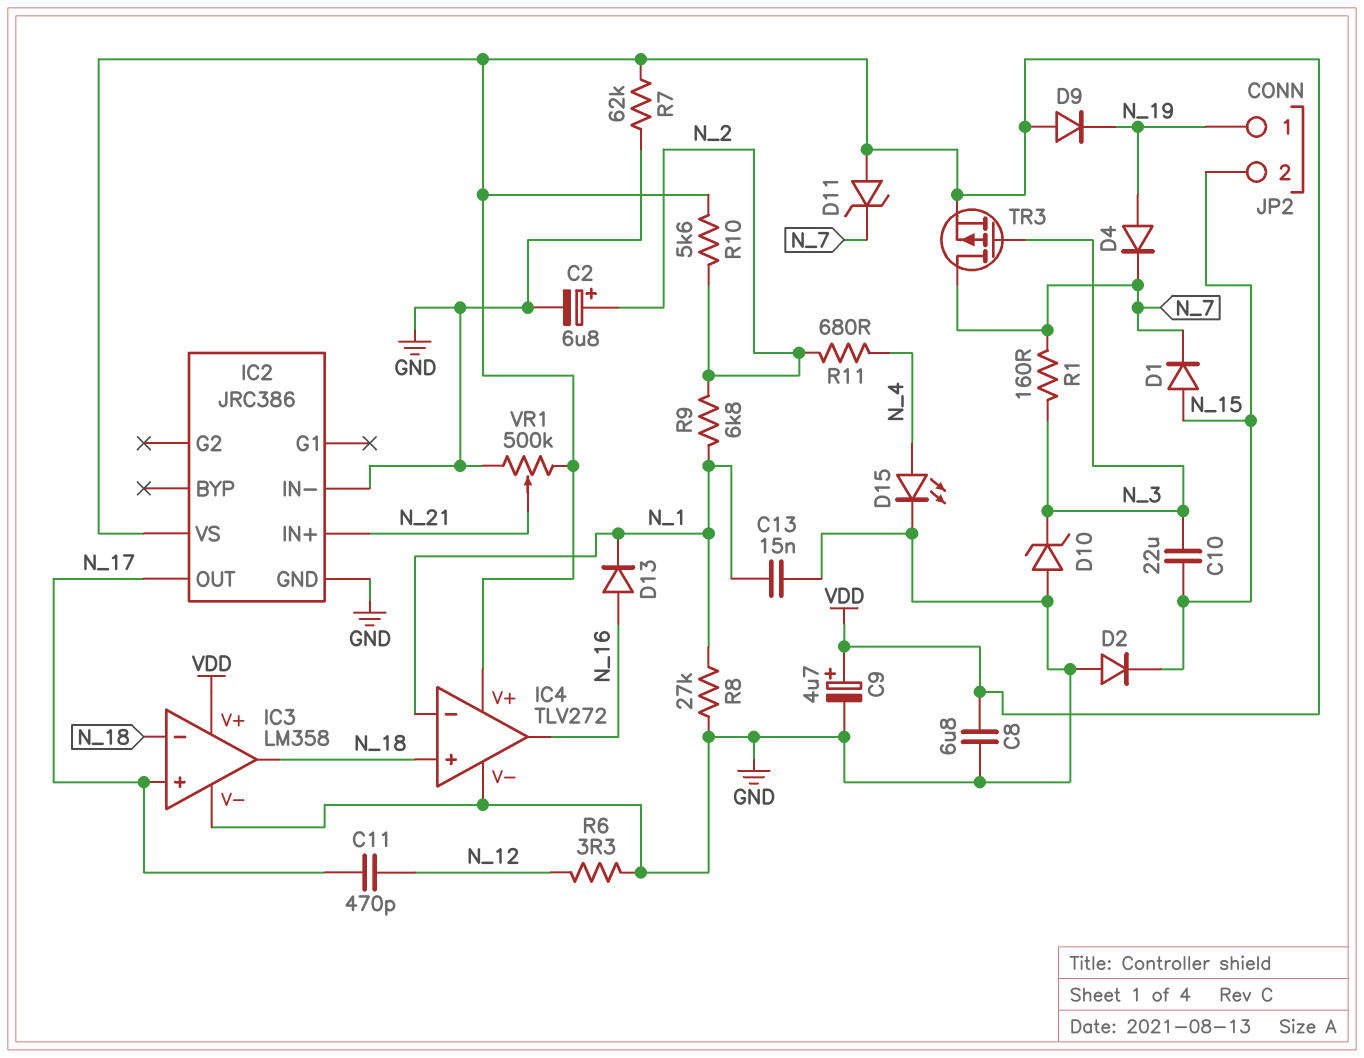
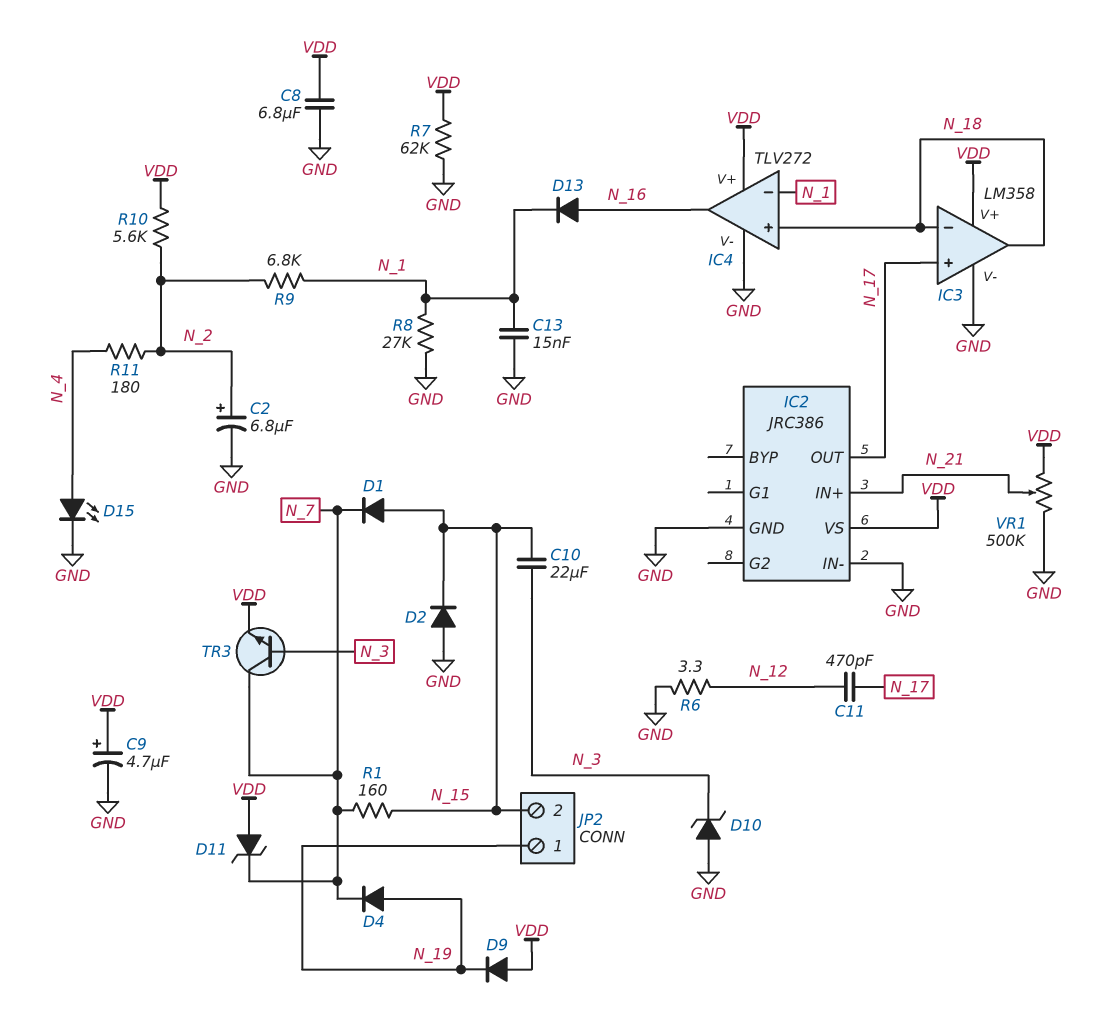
R1: 160 (N_3, N_7) -> 160 (N_7, N_15)
R11: 680 (N_2, N_4) -> 180 (N_2, N_4)
TR3: PMOS (G N_3, D N_7, S VDD) -> NPN (B N_3, C N_7, E VDD)

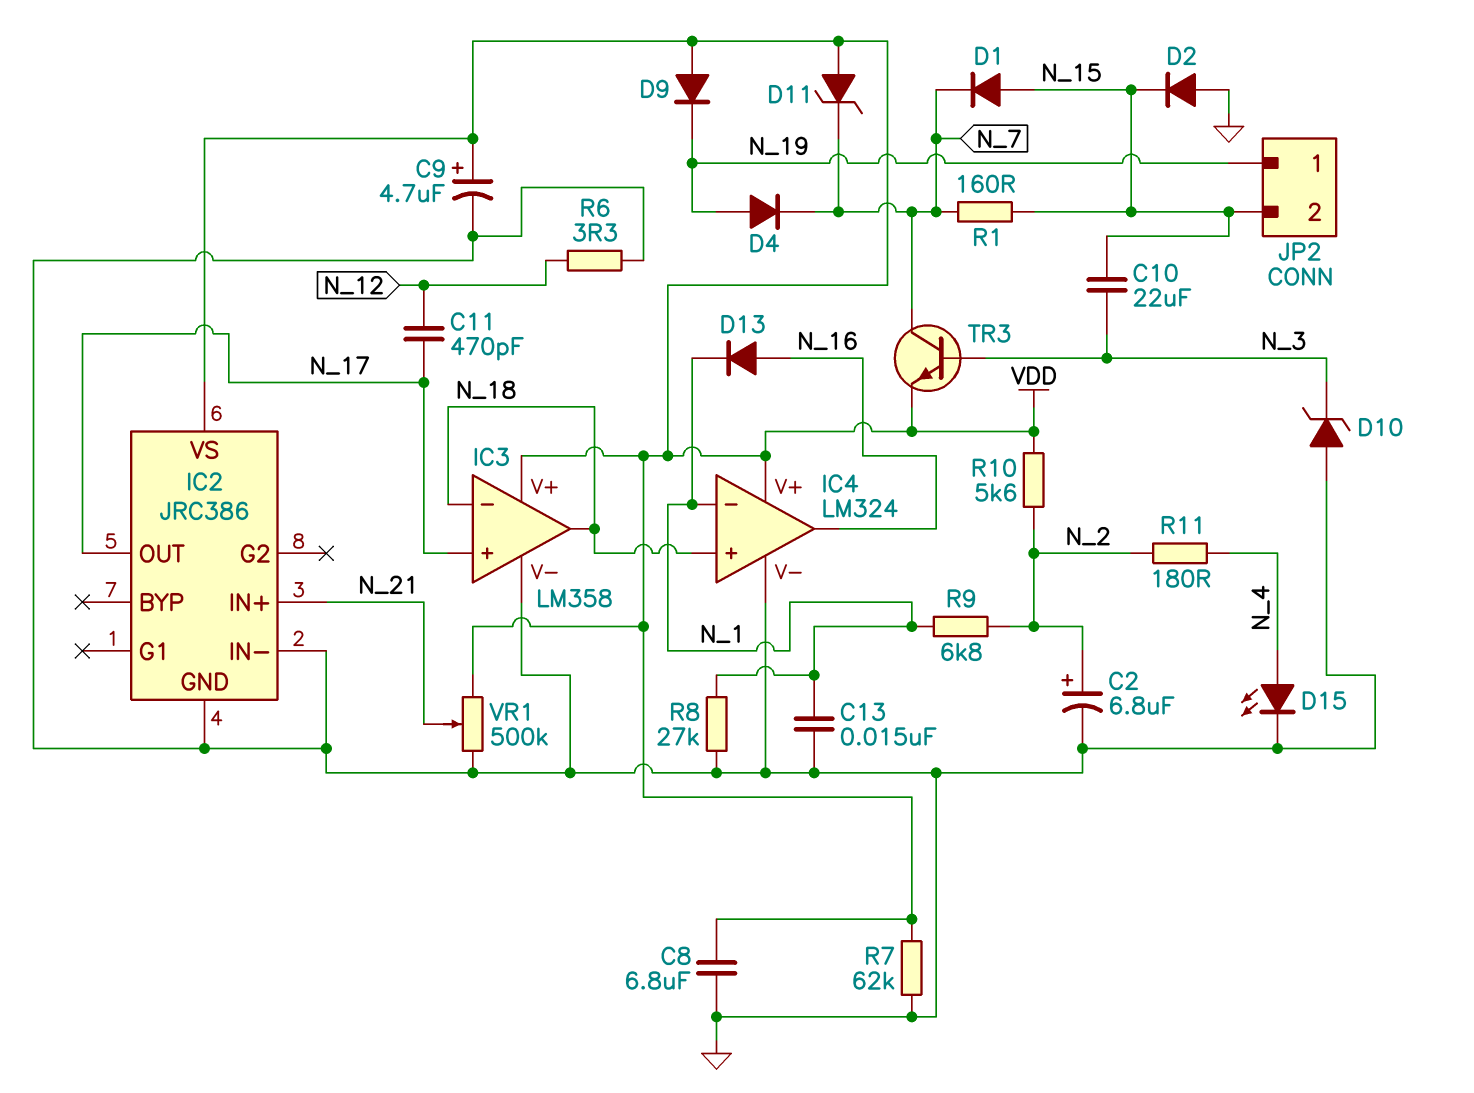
IC4: TLV272 -> LM324

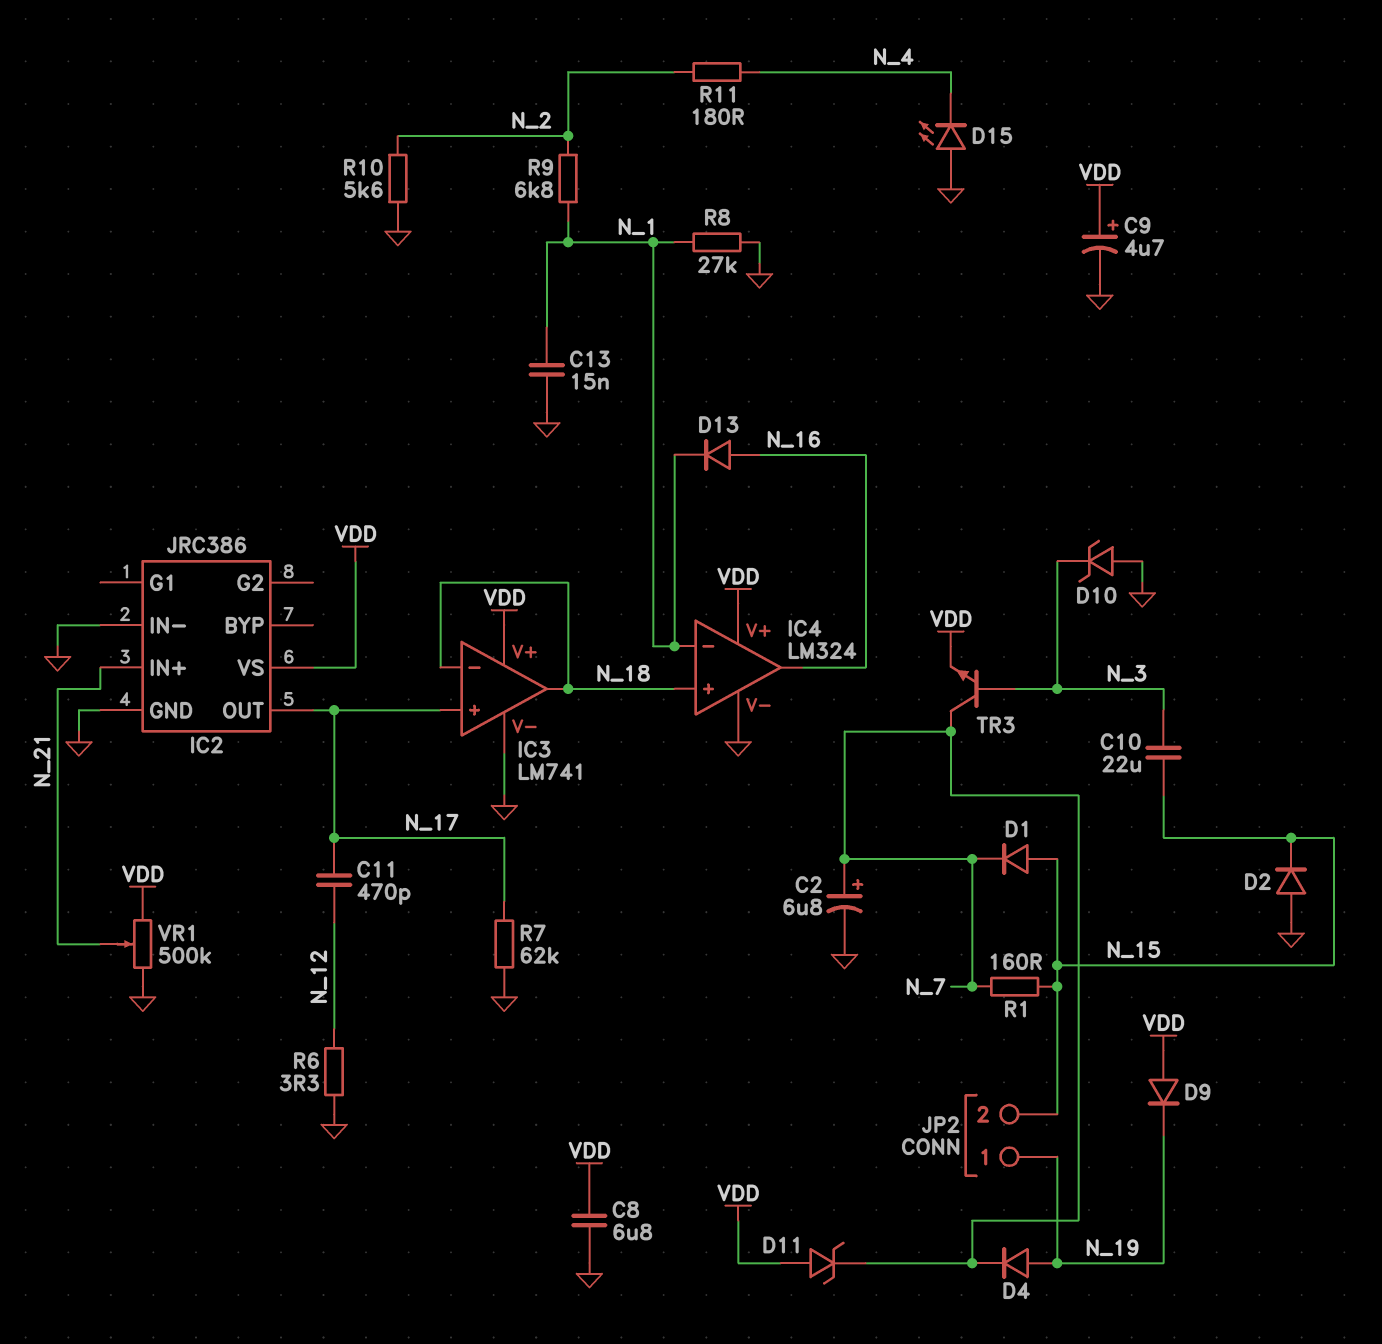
C2: 6.8uF (plus N_2, minus GND) -> 6.8uF (plus N_7, minus GND)
D15: LED (A N_4, K GND) -> LED (A GND, K N_4)
IC3: LM358 -> LM741
R7: 62k (GND, VDD) -> 62k (GND, N_17)
R10: 5.6k (N_2, VDD) -> 5.6k (GND, N_2)

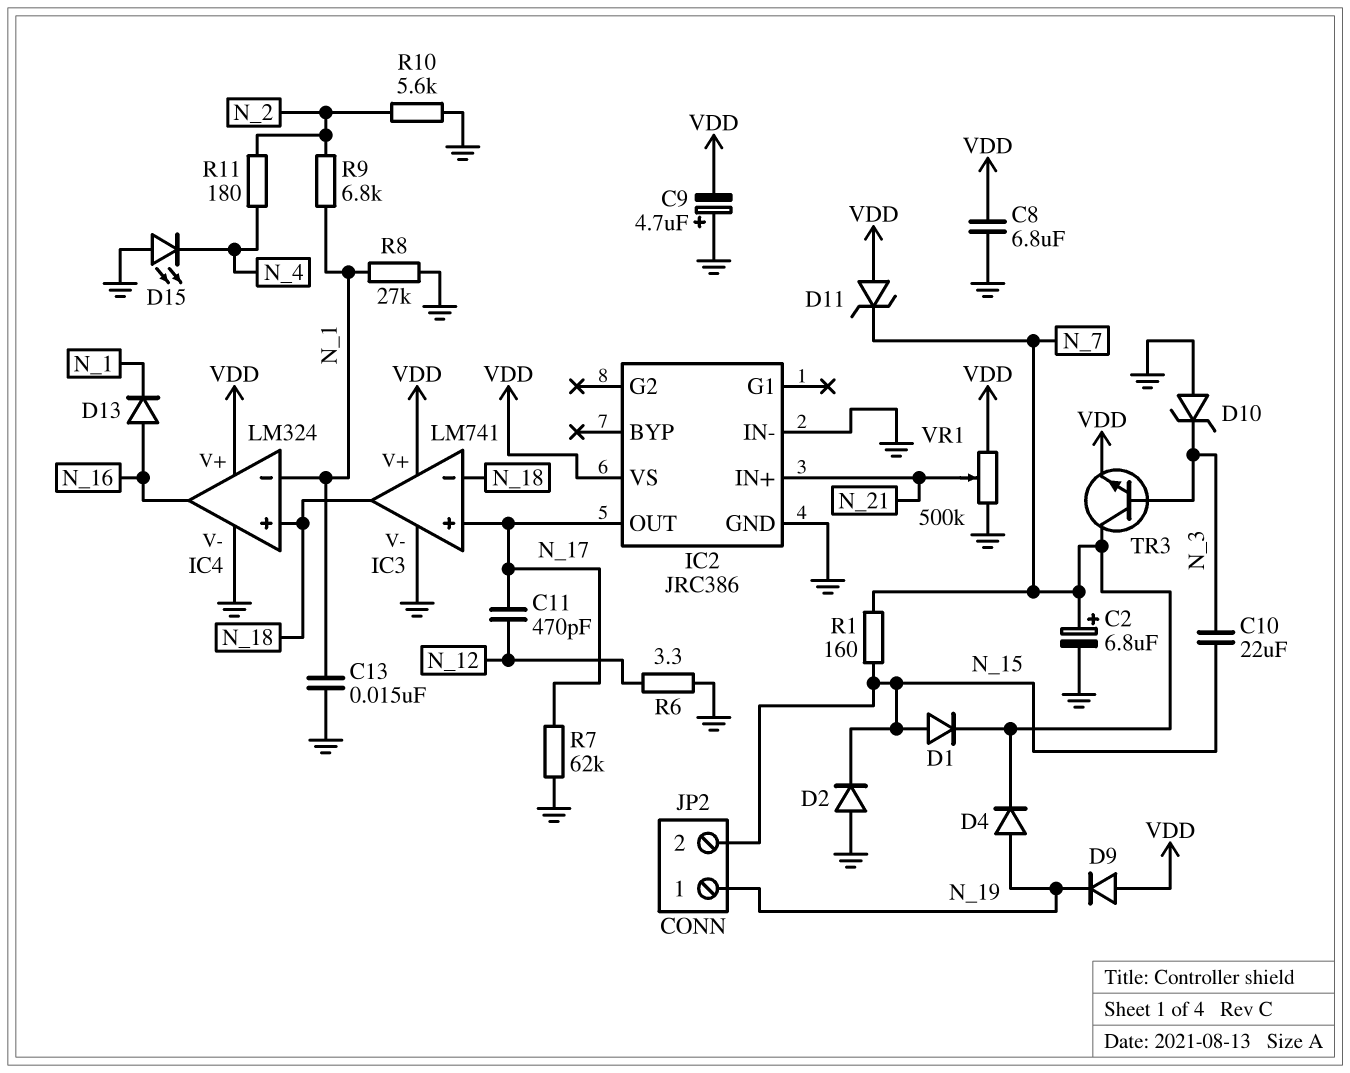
C9: 4.7uF (plus VDD, minus GND) -> 4.7uF (plus GND, minus VDD)

